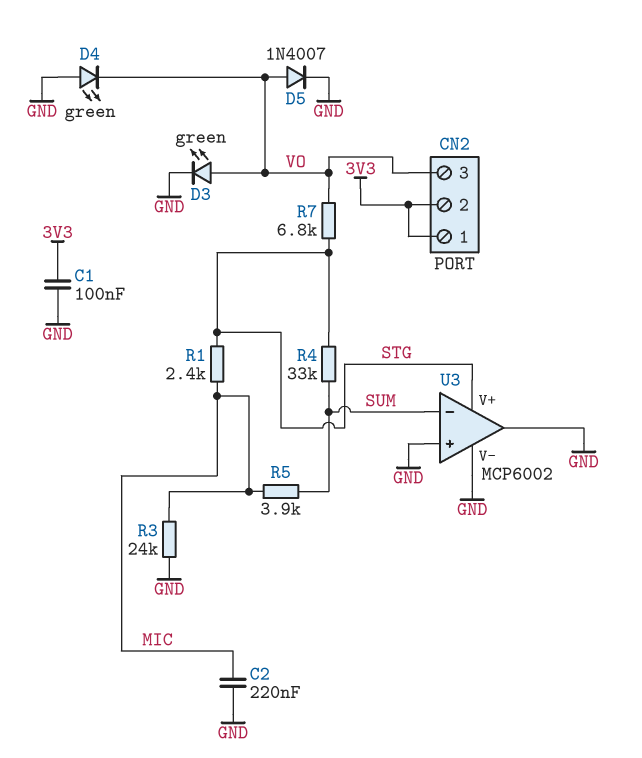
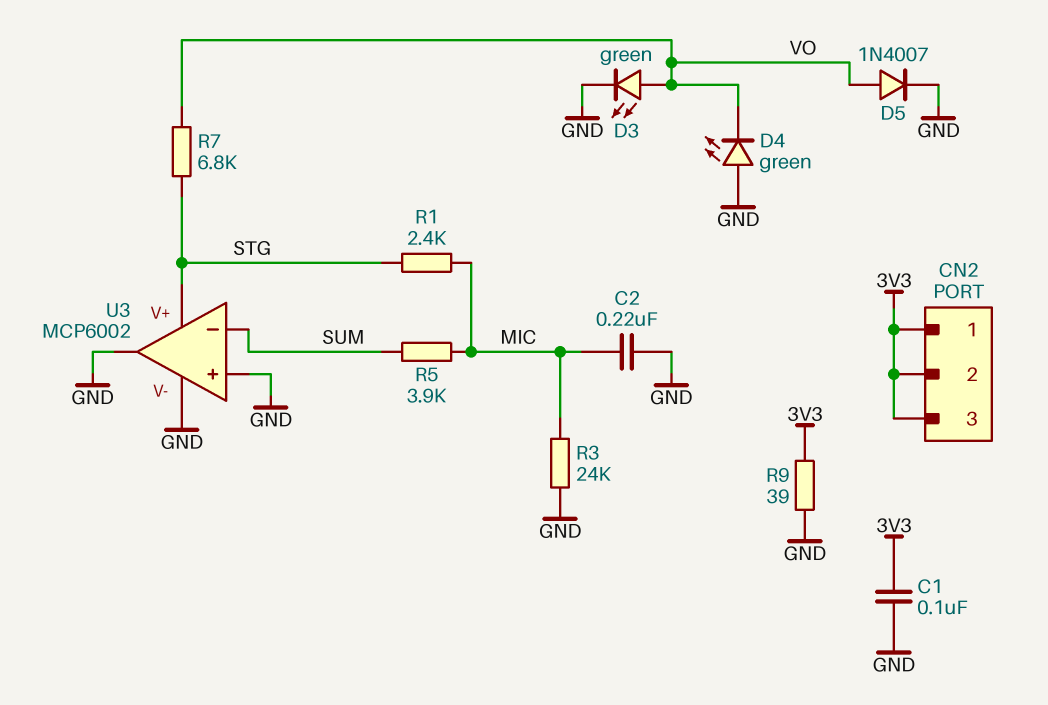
CN2 pin 3: VO -> 3V3
R4: 33k (STG, SUM) -> none
R9: none -> 39 (3V3, GND)

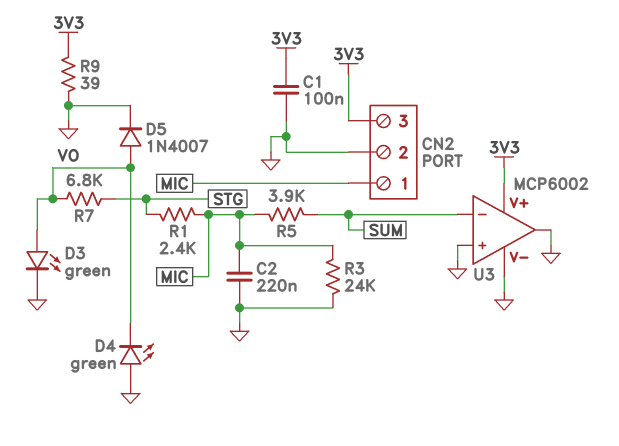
CN2 pin 1: 3V3 -> MIC
CN2 pin 2: 3V3 -> GND
U3 pin V+: STG -> 3V3

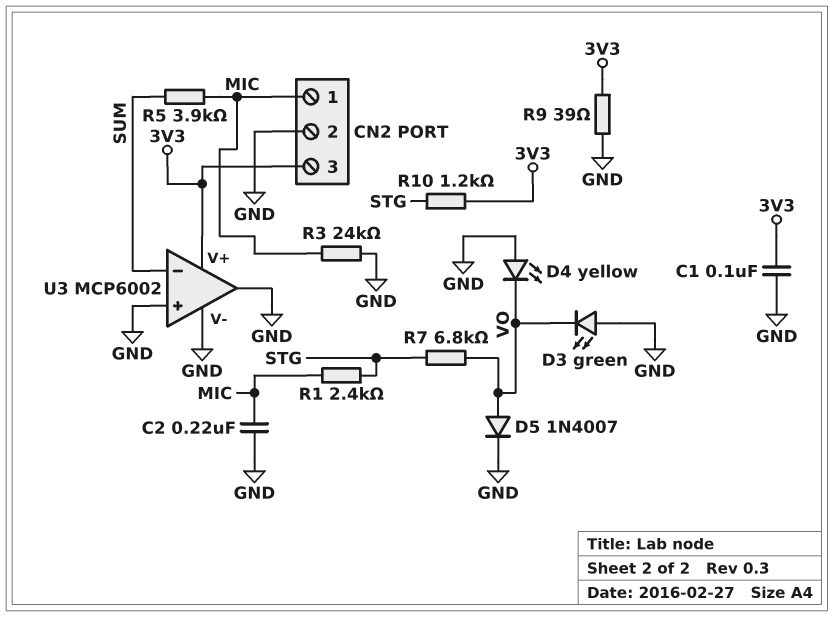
D3: LED green (A VO, K GND) -> LED green (A GND, K VO)
D4: LED green (A GND, K VO) -> LED yellow (A GND, K VO)
R10: none -> 1.2k (3V3, STG)

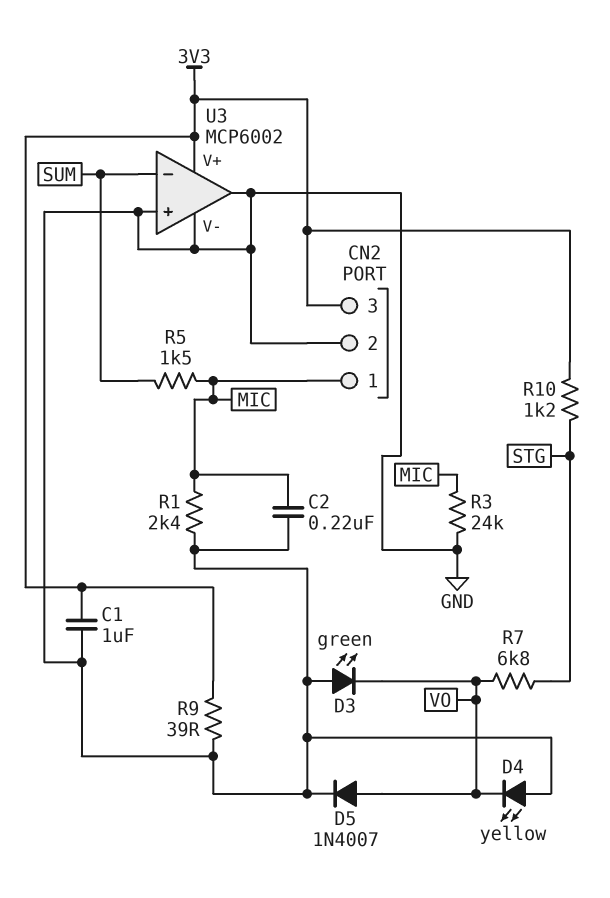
C1: 100nF (3V3, GND) -> 1uF (3V3, GND)
R1: 2.4k (MIC, STG) -> 2.4k (GND, MIC)
R5: 3.9k (MIC, SUM) -> 1.5k (MIC, SUM)

